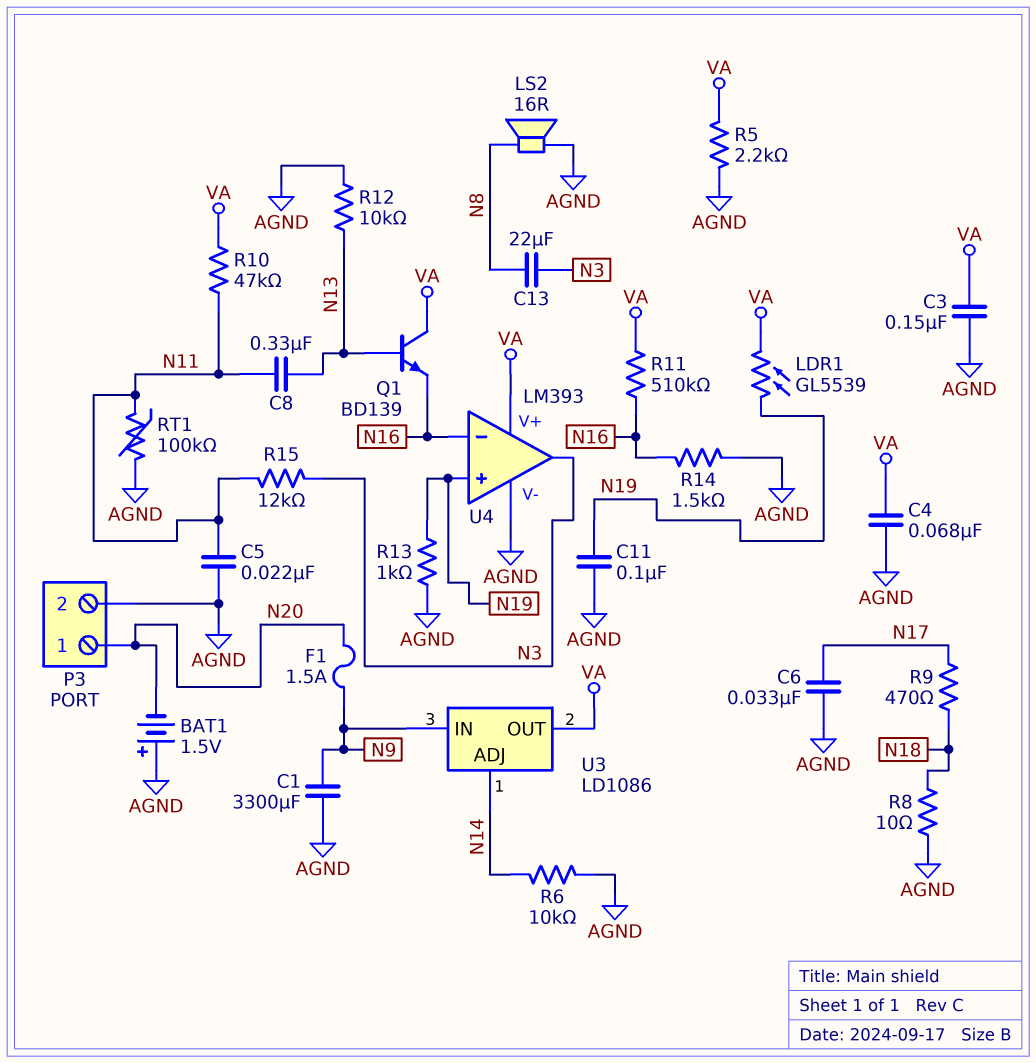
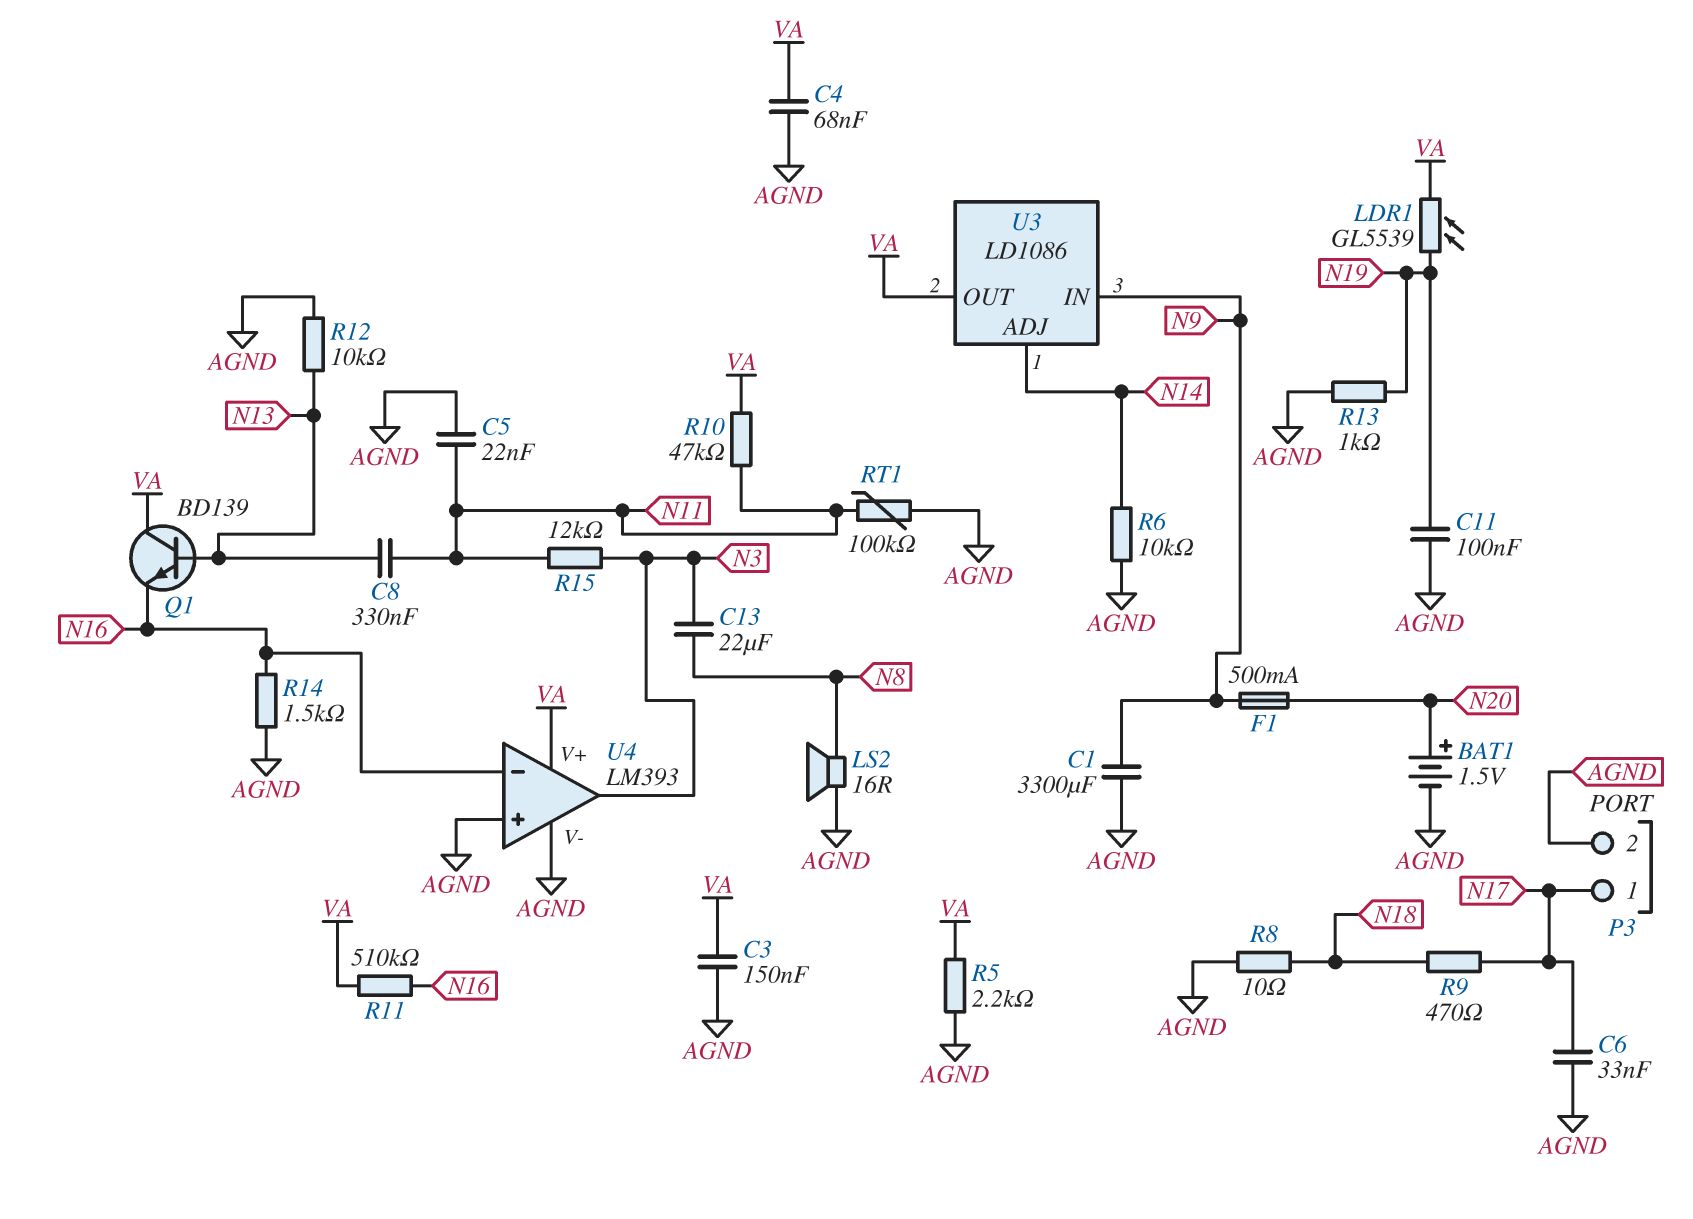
BAT1: 1.5V (plus AGND, minus N20) -> 1.5V (plus N20, minus AGND)
F1: 1.5A (N9, N20) -> 500mA (N9, N20)
P3 pin 1: N20 -> N17
U4 pin in+: N19 -> AGND

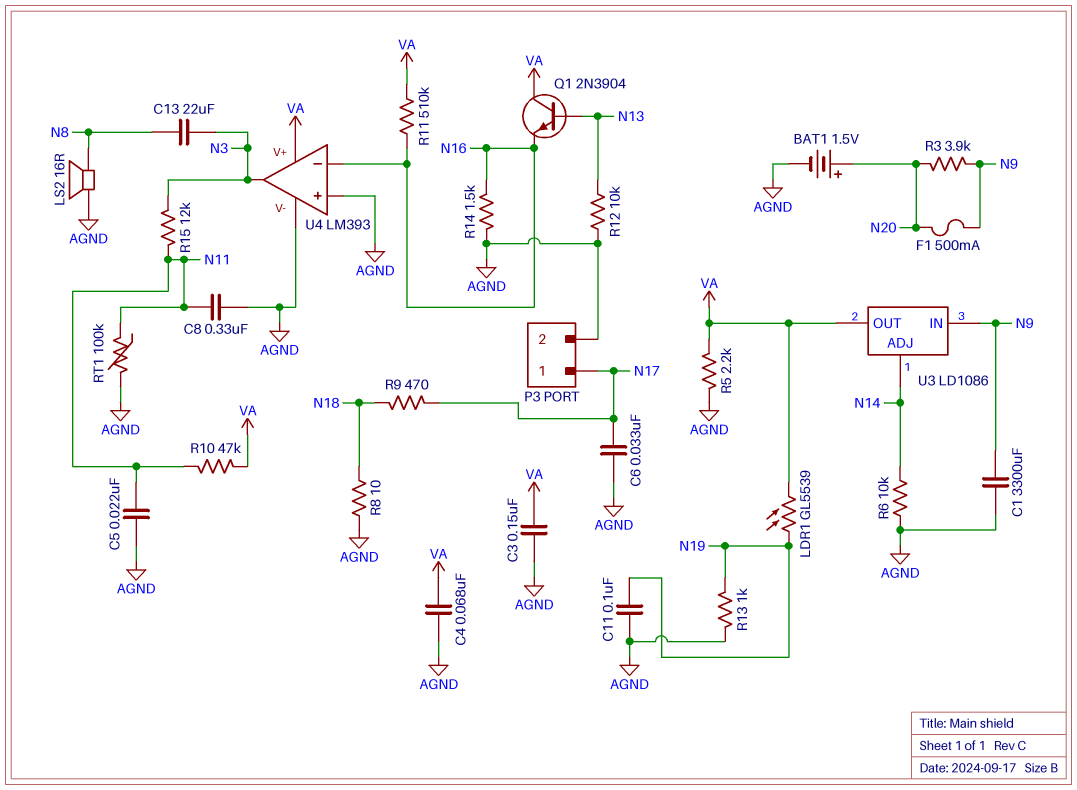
C8: 330nF (N11, N13) -> 330nF (AGND, N11)
Q1: NPN BD139 (B N13, C VA, E N16) -> NPN 2N3904 (B N13, C VA, E N16)
R3: none -> 3.9k (N9, N20)

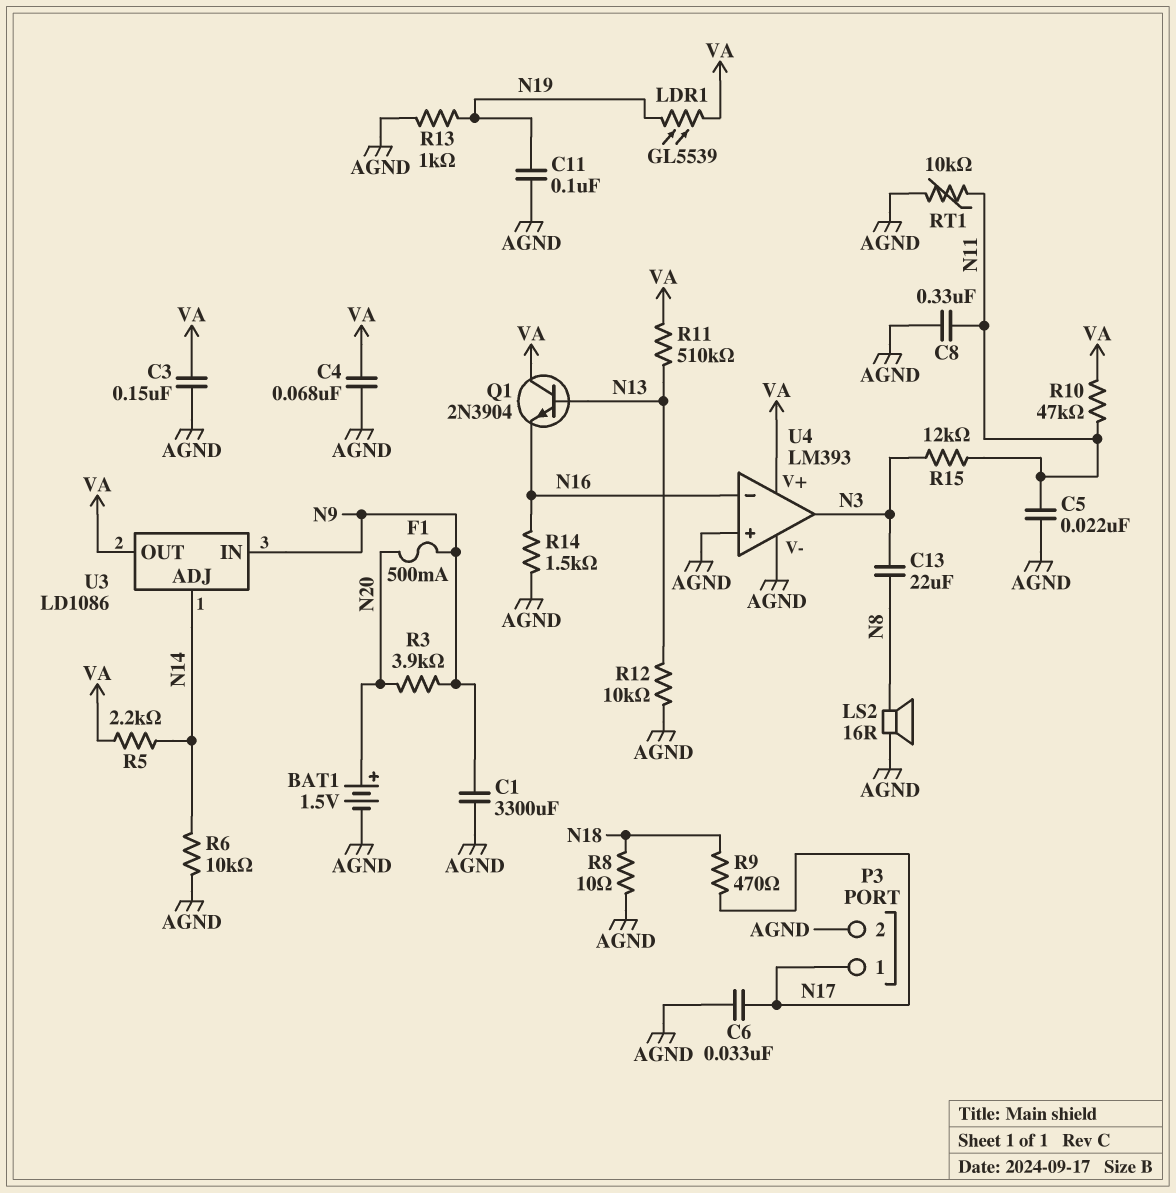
R5: 2.2k (AGND, VA) -> 2.2k (N14, VA)
R11: 510k (N16, VA) -> 510k (N13, VA)
RT1: 100k (AGND, N11) -> 10k (AGND, N11)

